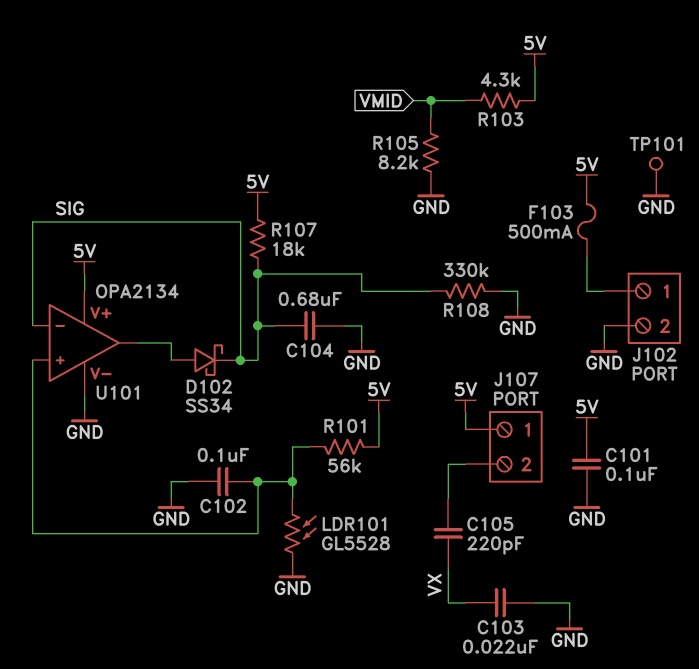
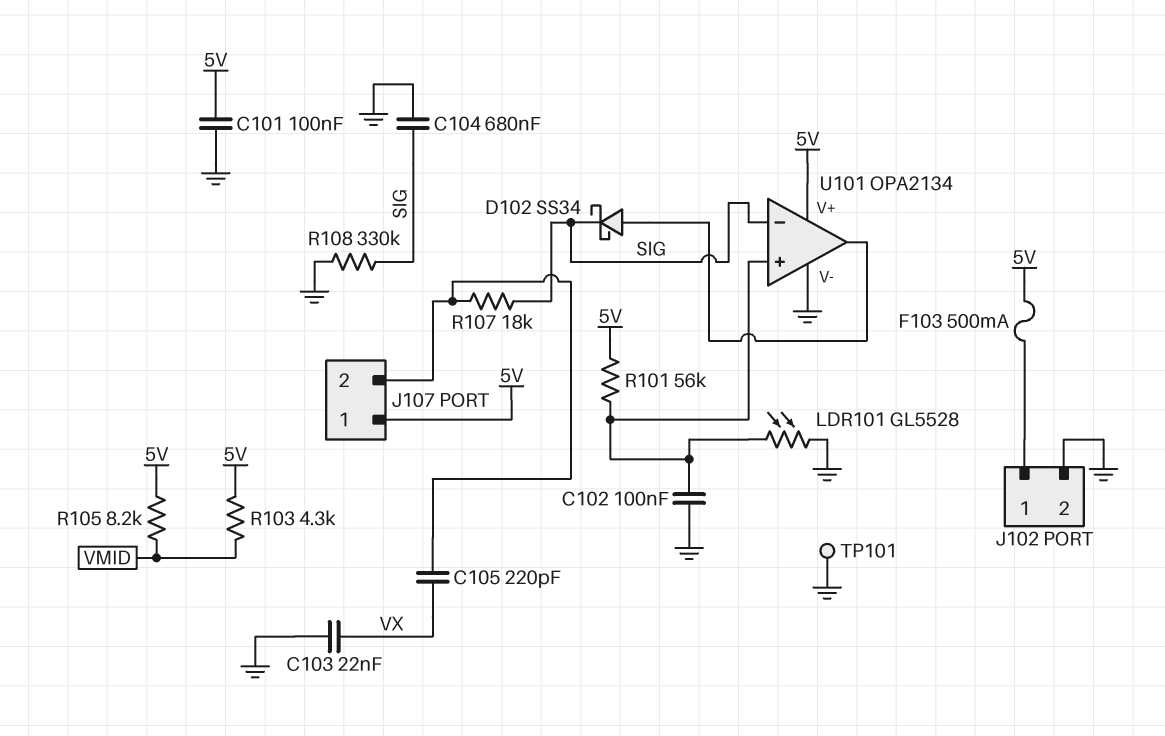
R105: 8.2k (GND, VMID) -> 8.2k (5V, VMID)
R107: 18k (5V, SIG) -> 18k (J107/2, SIG)

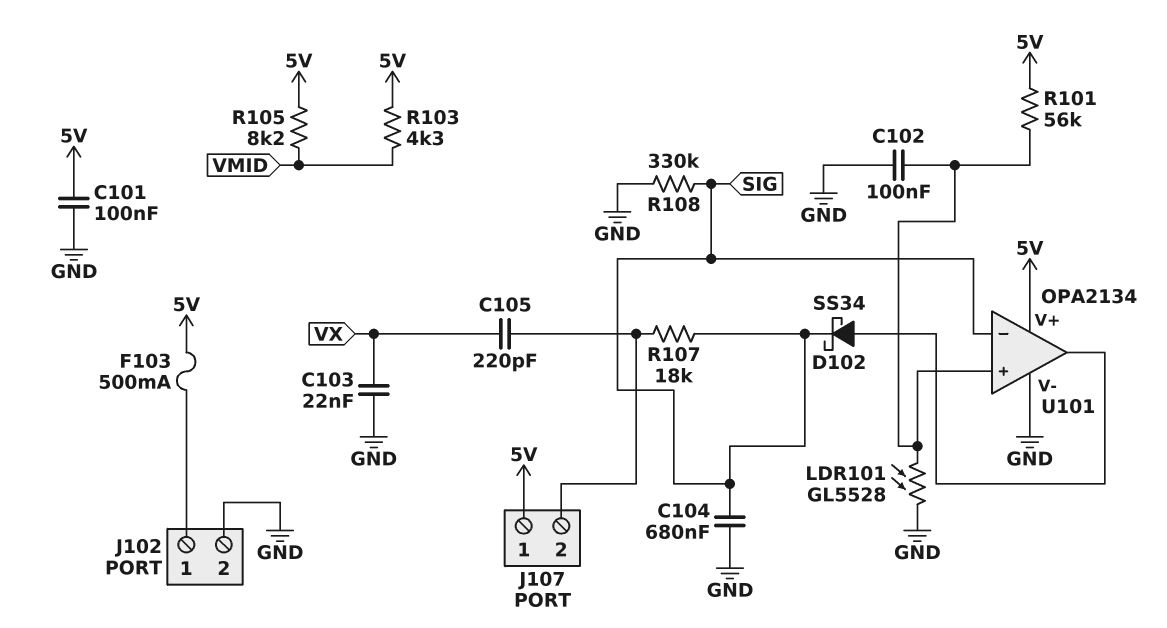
TP101: test point (GND) -> none

